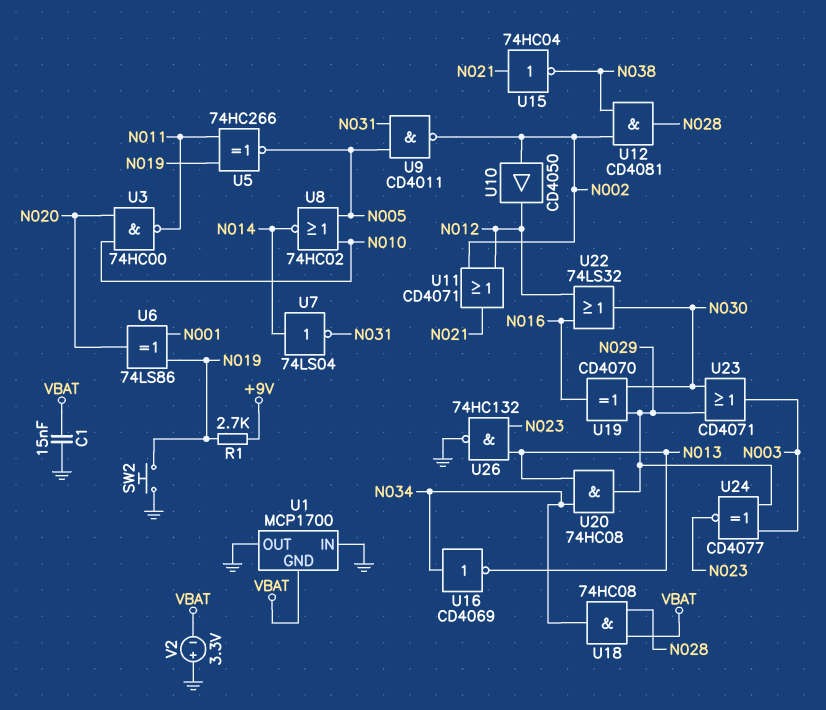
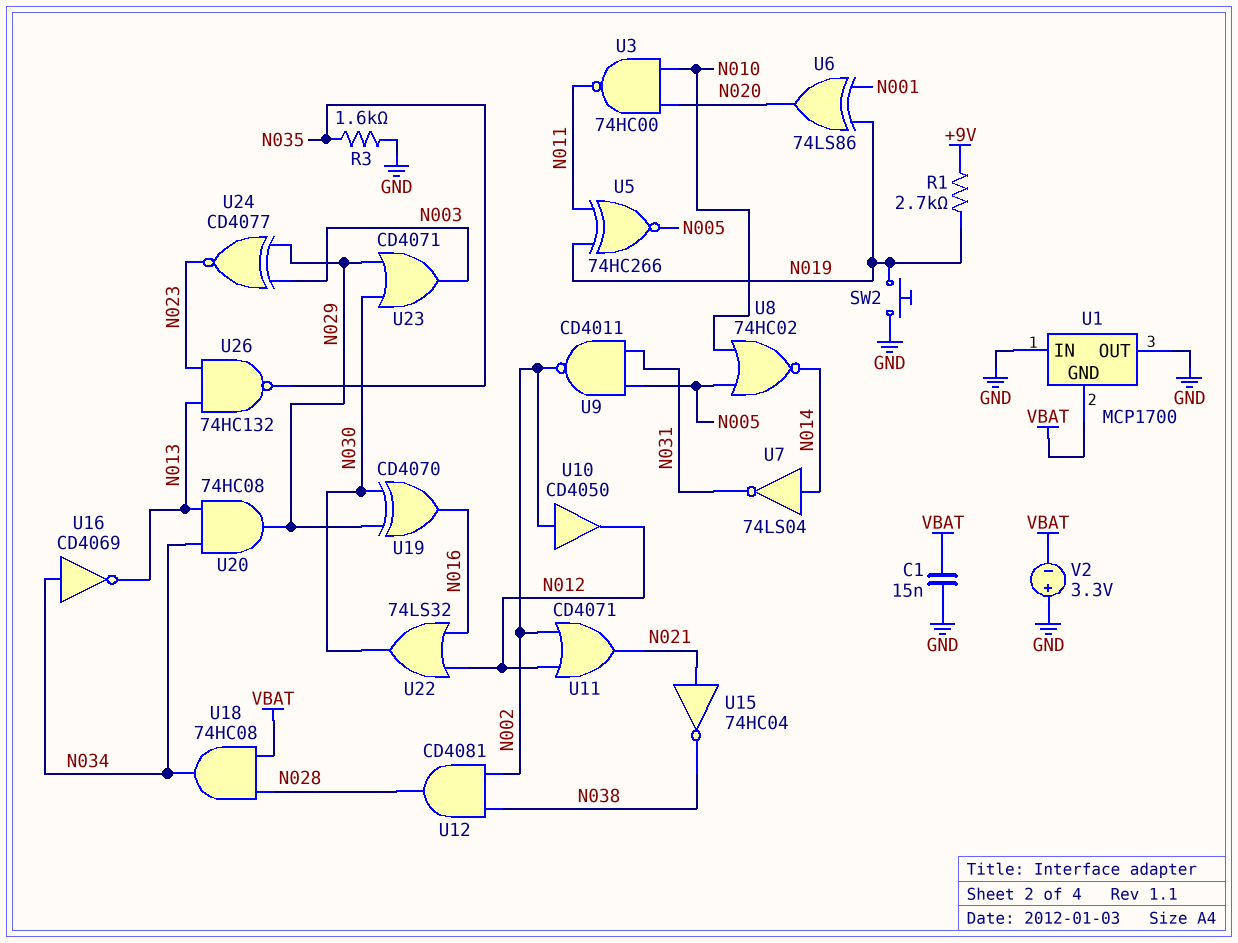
R3: none -> 1.6k (GND, N035)
U26: NAND 74HC132 (in N013, in N023, out GND) -> NAND 74HC132 (in N013, in N023, out N035)

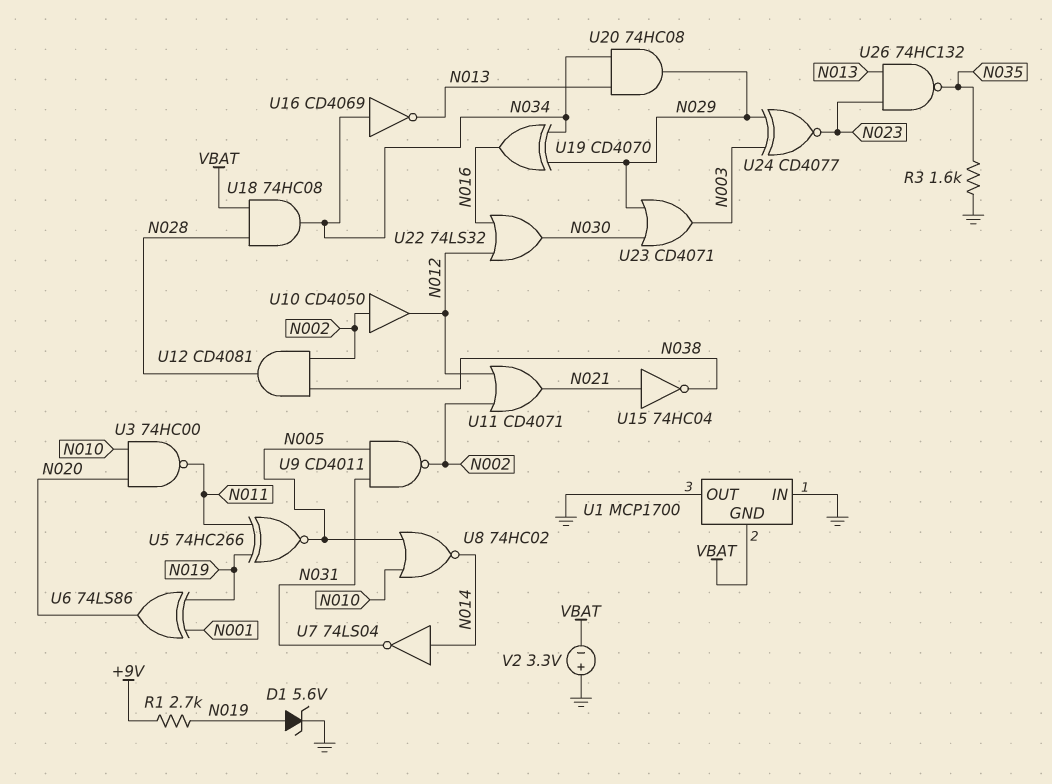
C1: 15nF (GND, VBAT) -> none
D1: none -> zener 5.6V (A N019, K GND)
SW2: button (GND, N019) -> none
U19: XOR CD4070 (in N029, in N030, out N016) -> XOR CD4070 (in N029, in N034, out N016)

